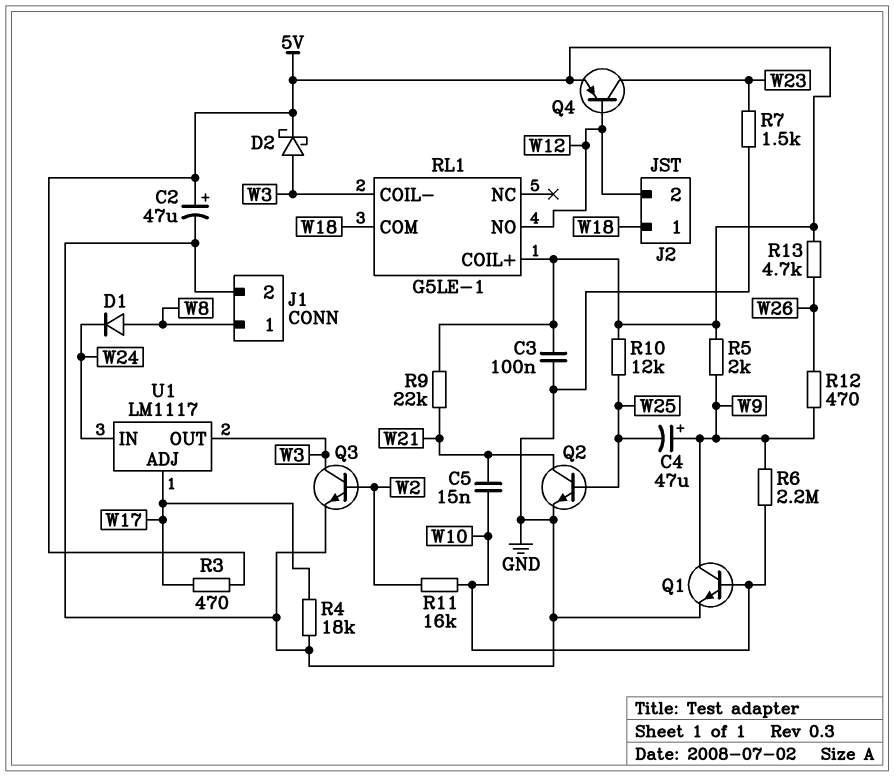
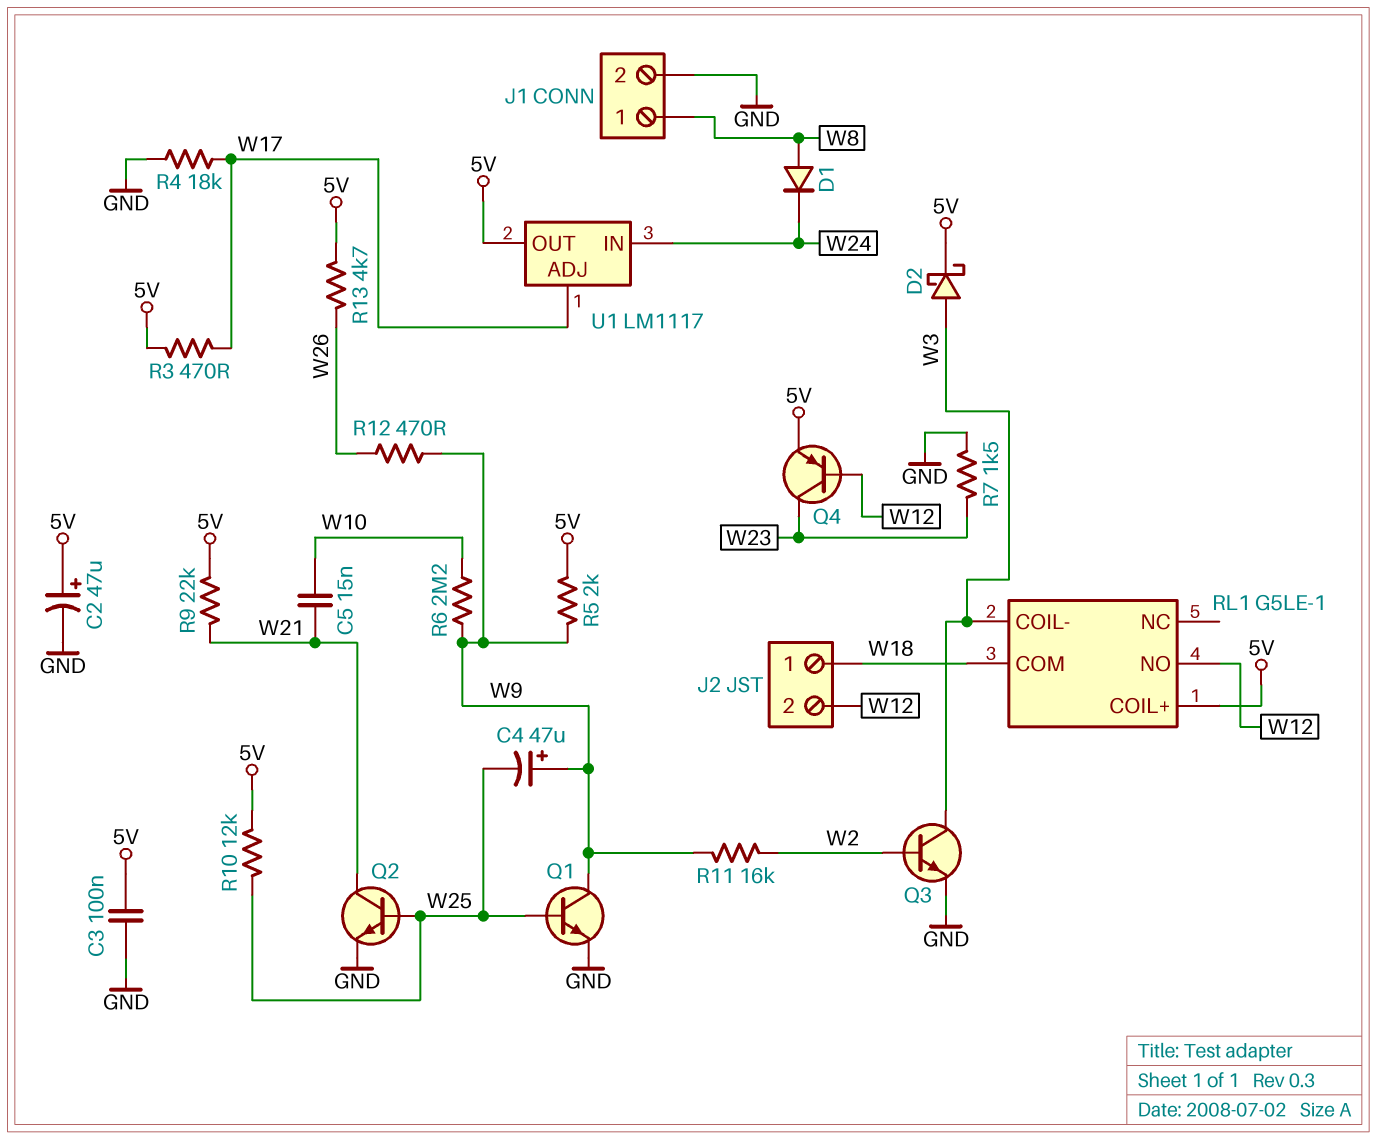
Q1: NPN (B W10, C W9, E GND) -> NPN (B W25, C W9, E GND)
R11: 16k (W2, W10) -> 16k (W2, W9)
U1 pin OUT: W3 -> 5V

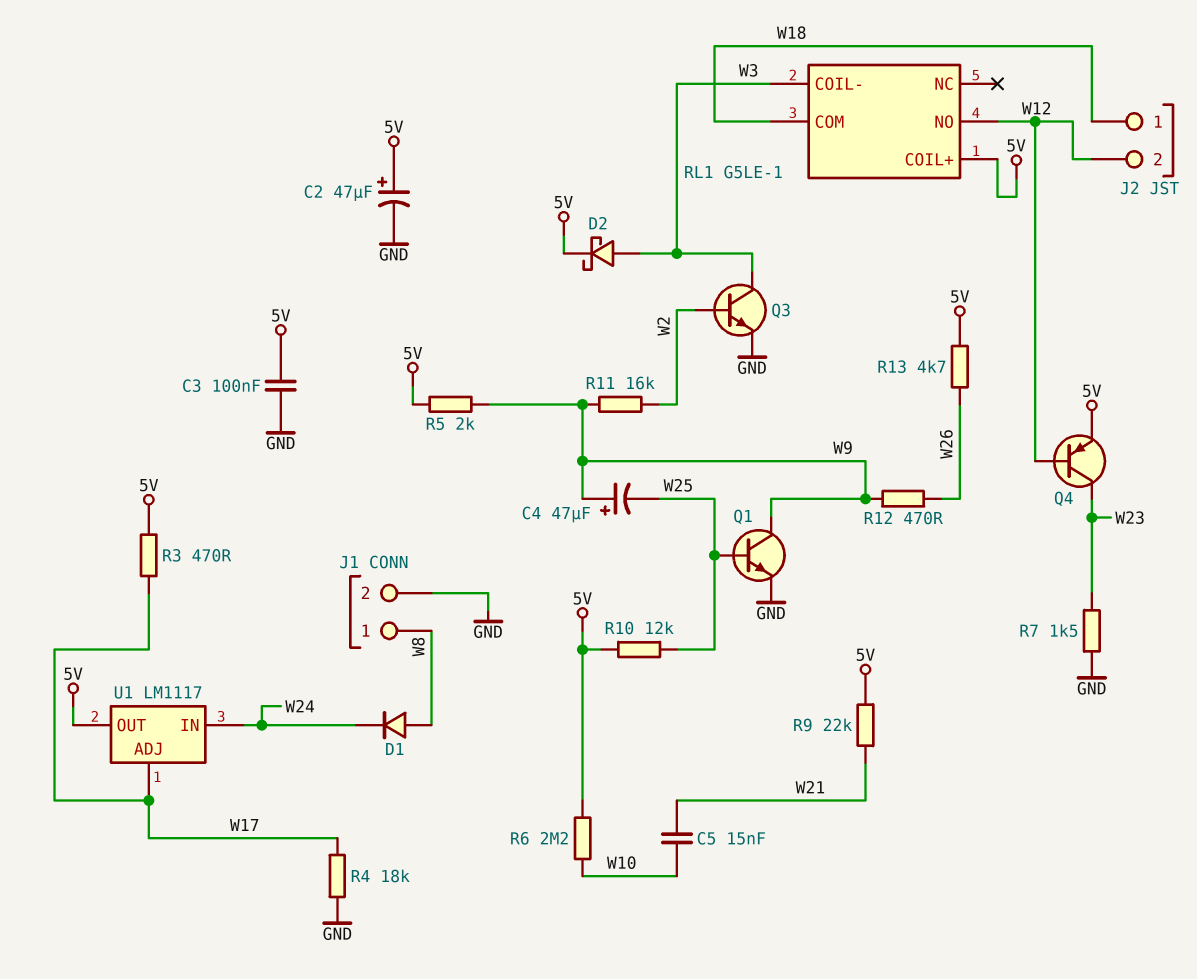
Q2: NPN (B W25, C W21, E GND) -> none
R6: 2.2M (W9, W10) -> 2.2M (5V, W10)

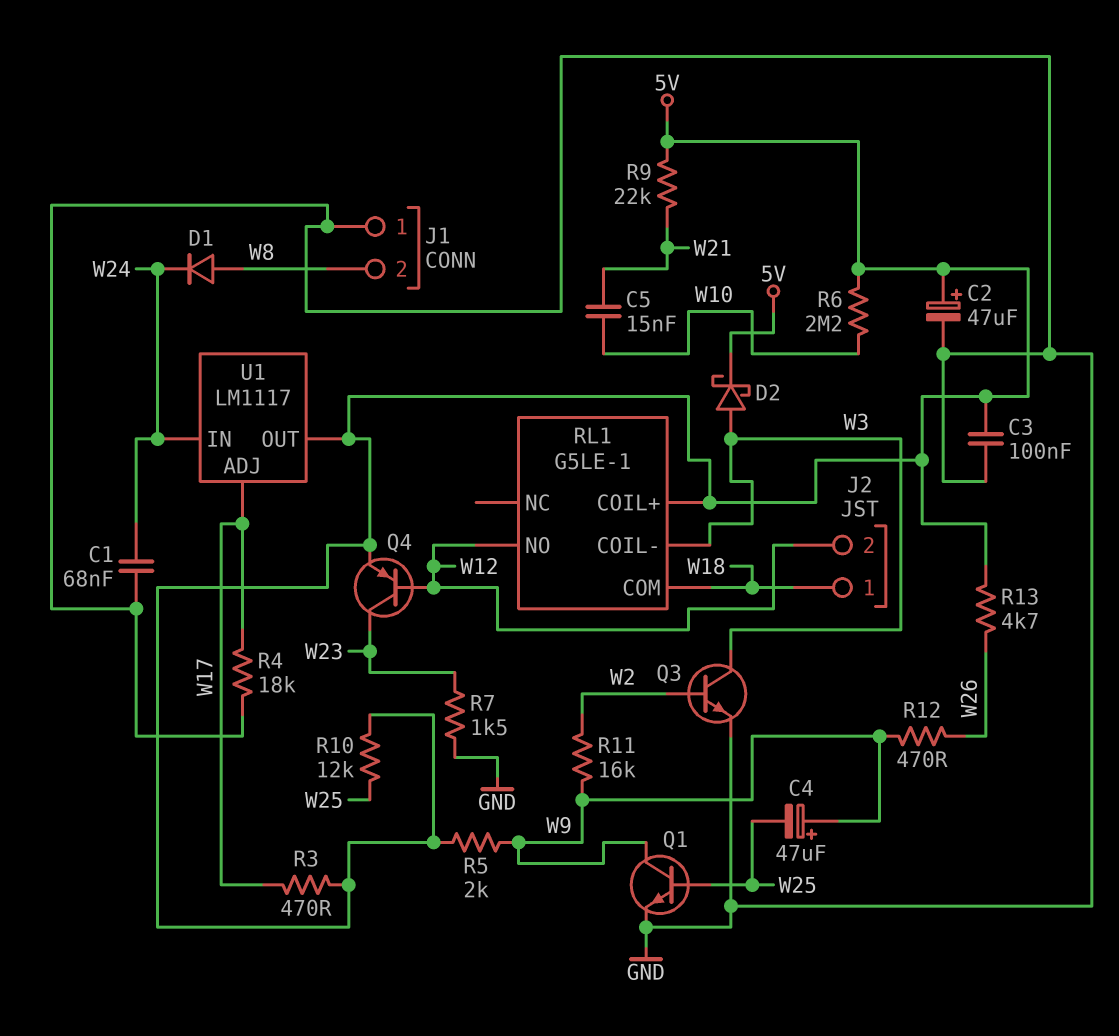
C1: none -> 68nF (GND, W24)
J1 pin 1: W8 -> GND
J1 pin 2: GND -> W8

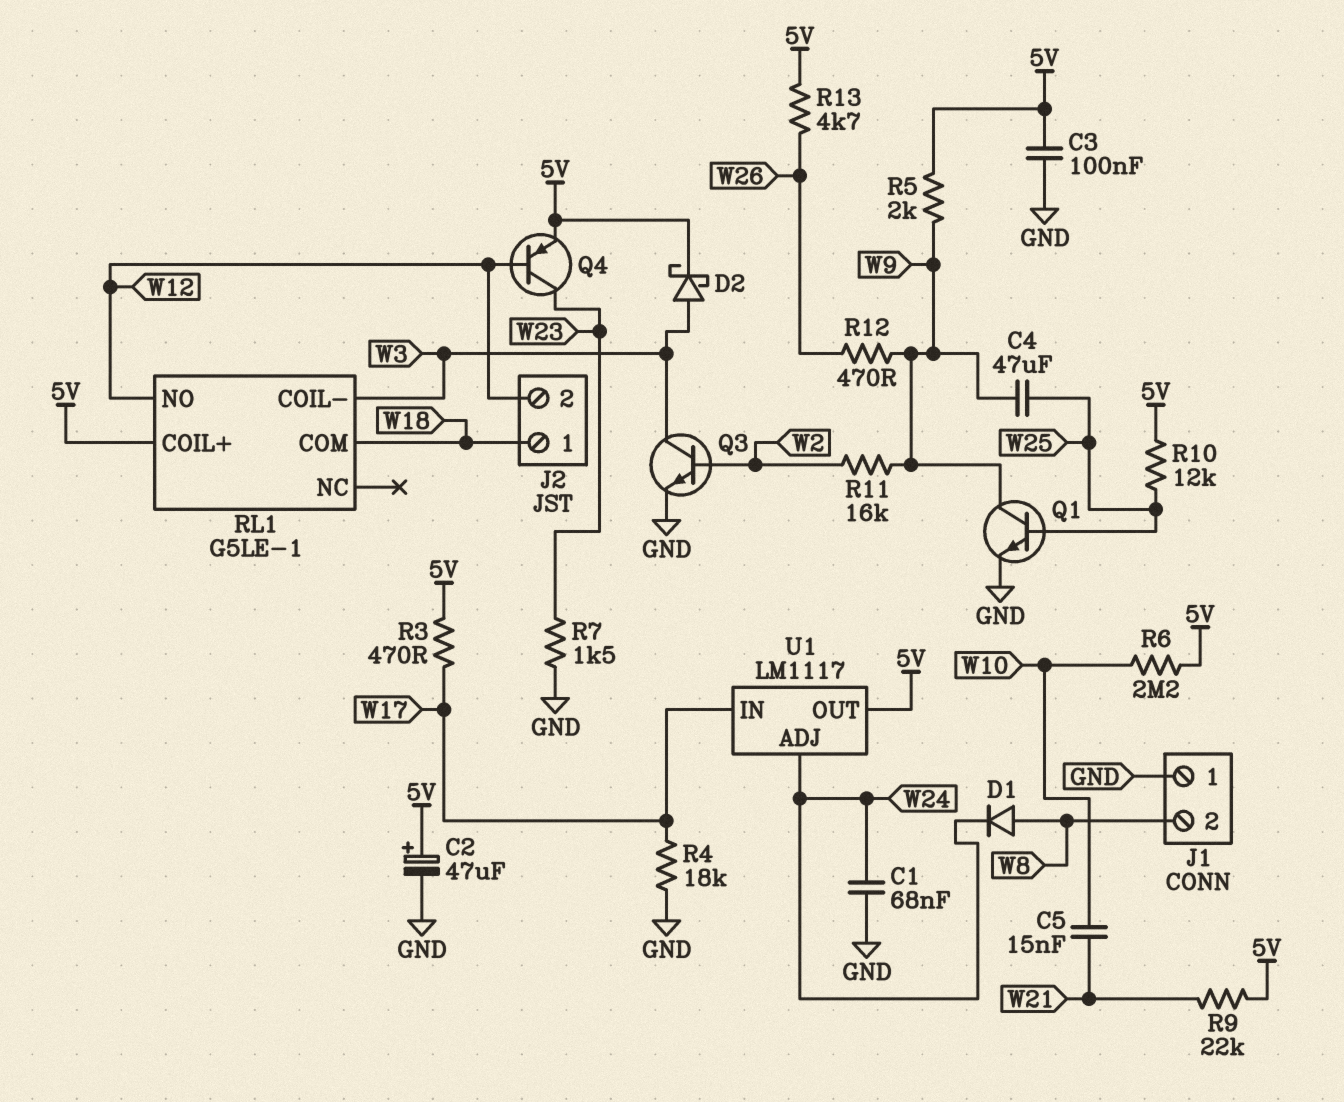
C4: 47uF (plus W9, minus W25) -> 47uF (W9, W25)
U1 pin ADJ: W17 -> W24
U1 pin IN: W24 -> W17

